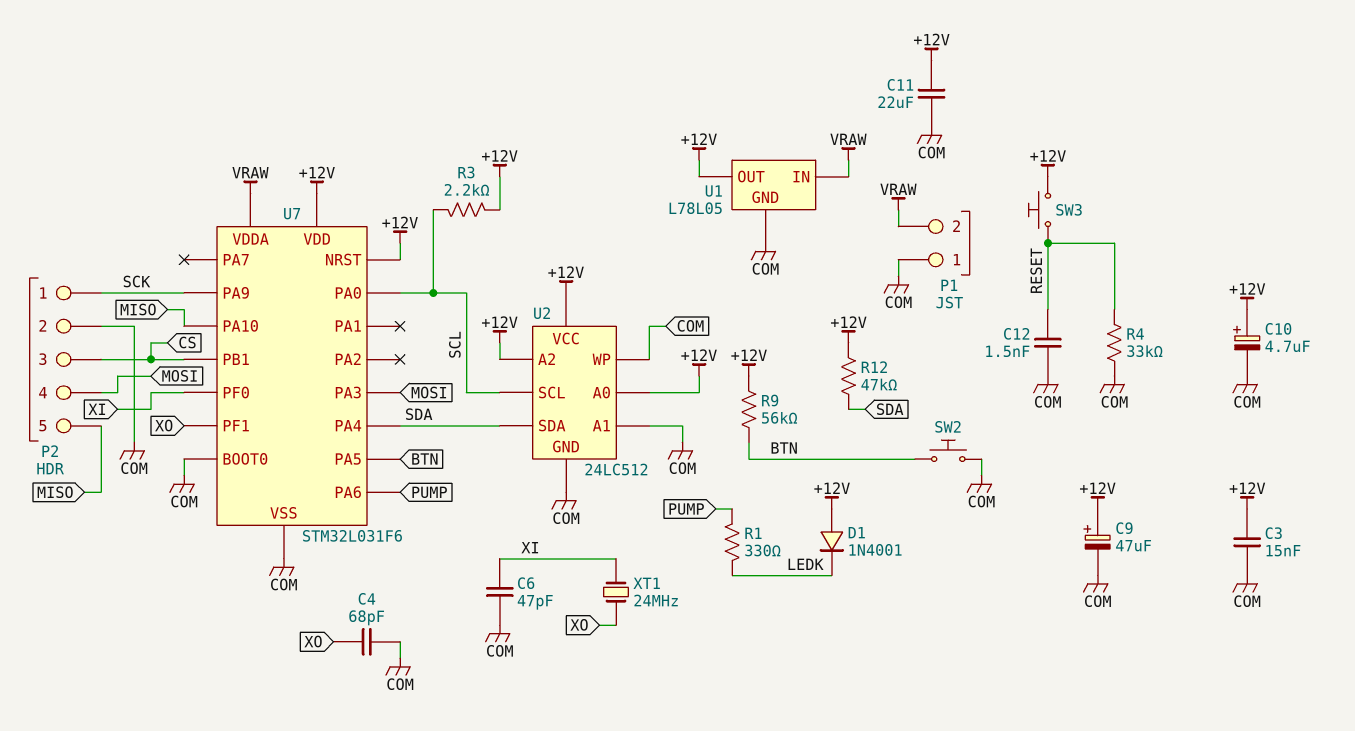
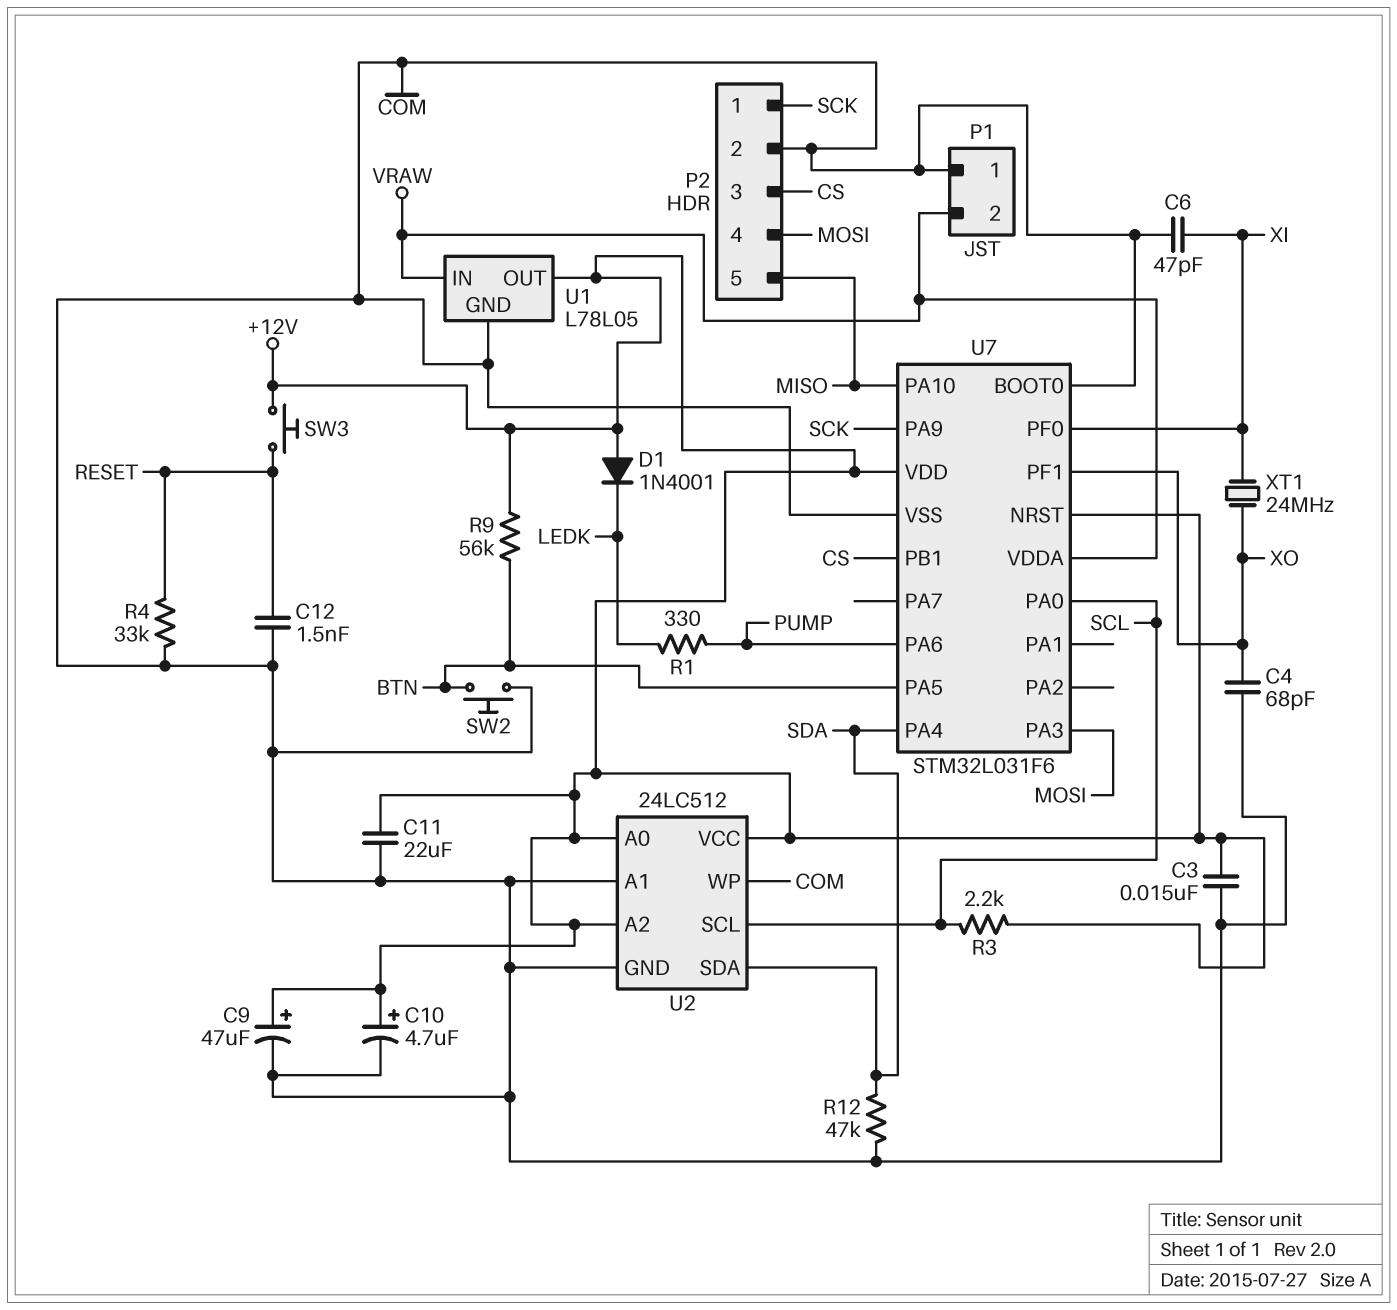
R12: 47k (+12V, SDA) -> 47k (COM, SDA)

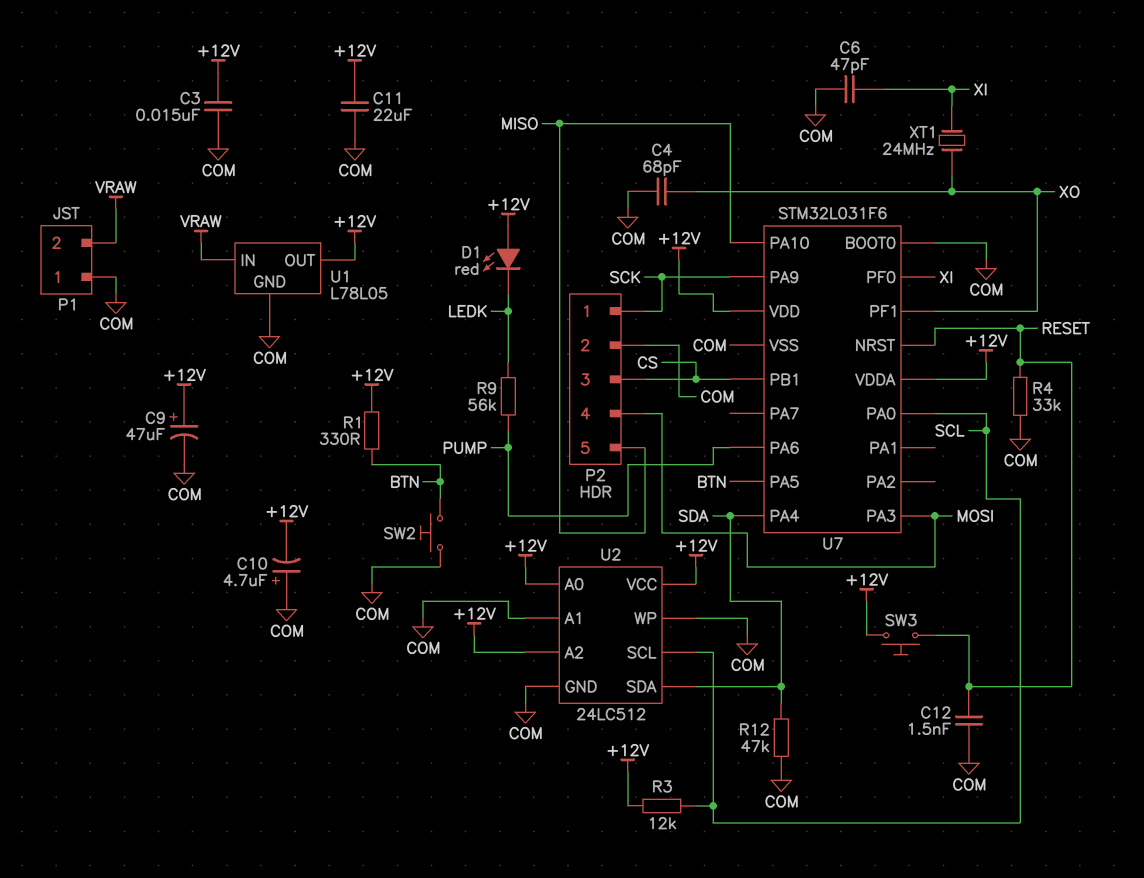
C10: 4.7uF (plus +12V, minus COM) -> 4.7uF (plus COM, minus +12V)
D1: diode 1N4001 (A +12V, K LEDK) -> LED red (A +12V, K LEDK)
R1: 330 (LEDK, PUMP) -> 330 (+12V, BTN)
R3: 2.2k (+12V, SCL) -> 12k (+12V, SCL)
R9: 56k (+12V, BTN) -> 56k (LEDK, PUMP)
U7 pin NRST: +12V -> RESET
U7 pin VDDA: VRAW -> +12V

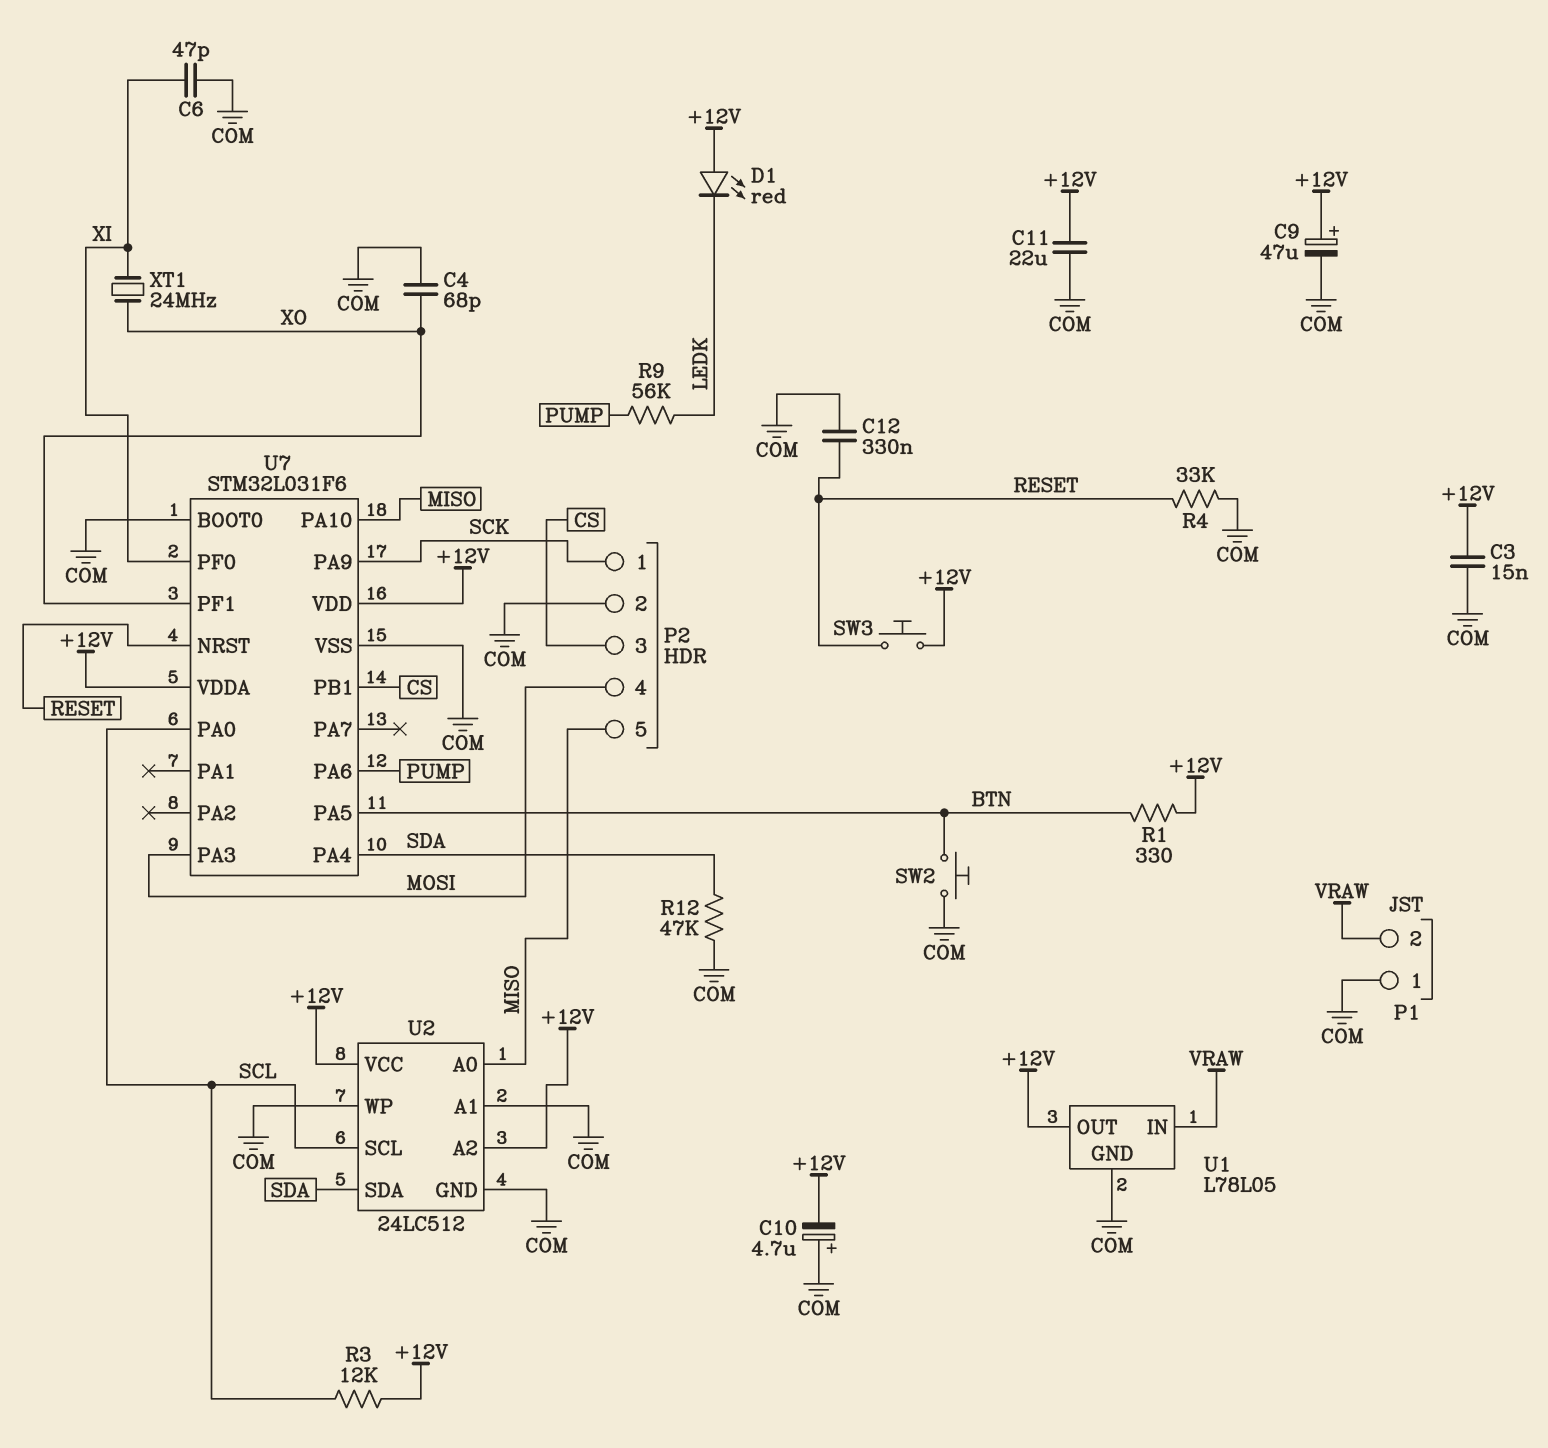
C12: 1.5nF (COM, RESET) -> 330nF (COM, RESET)
U2 pin A0: +12V -> MISO

